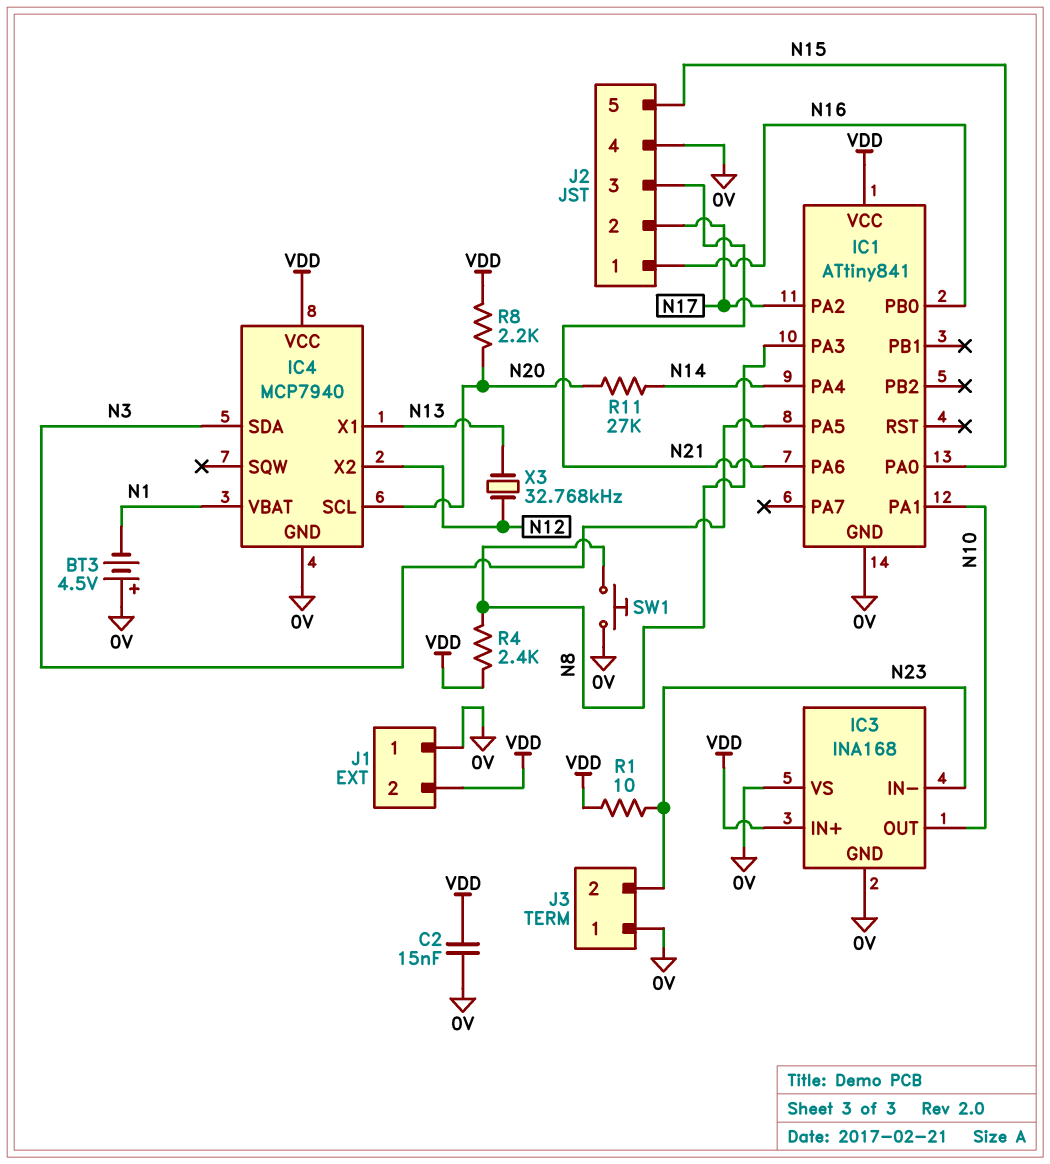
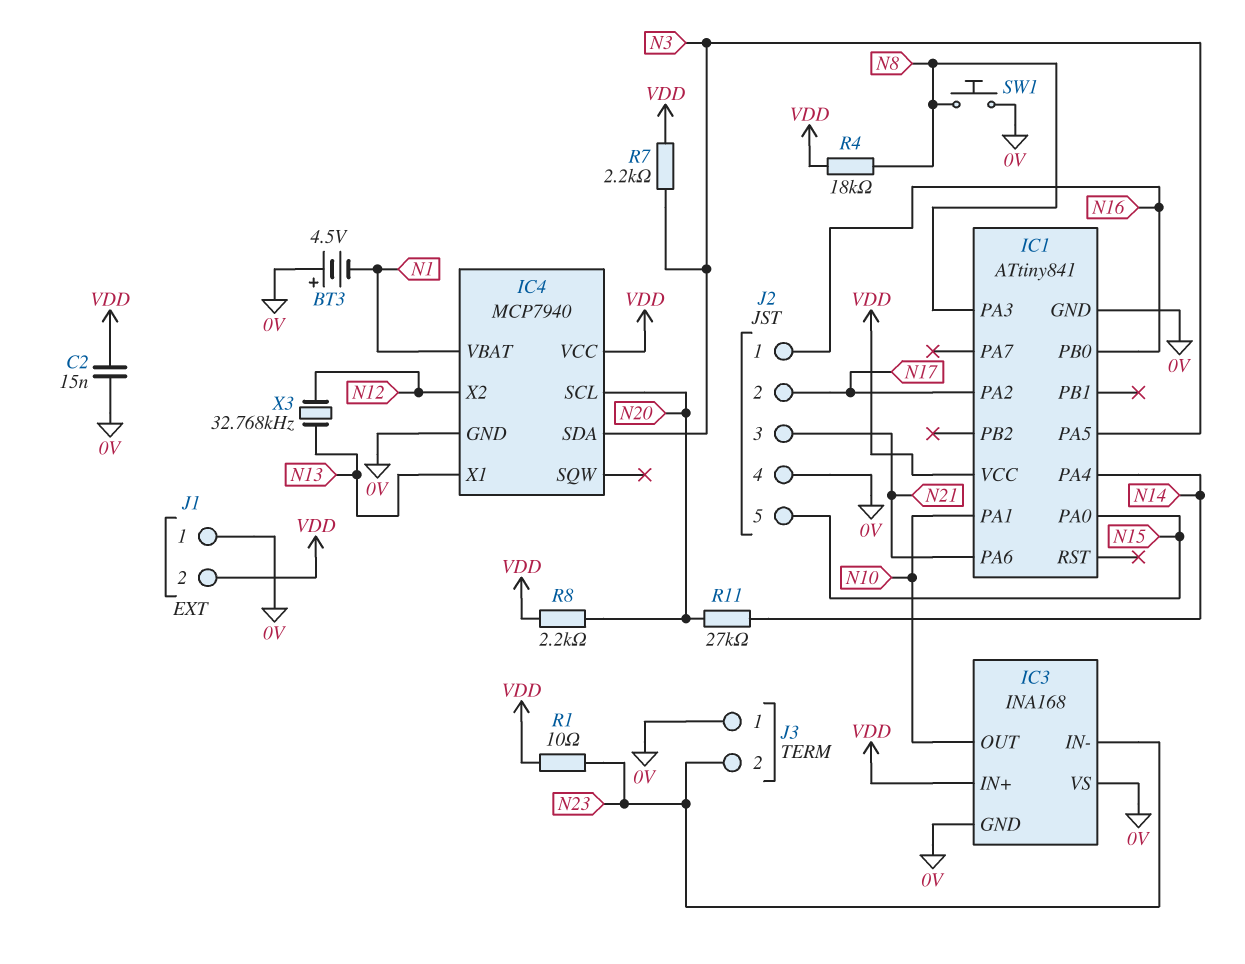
R4: 2.4k (N8, VDD) -> 18k (N8, VDD)
R7: none -> 2.2k (N3, VDD)

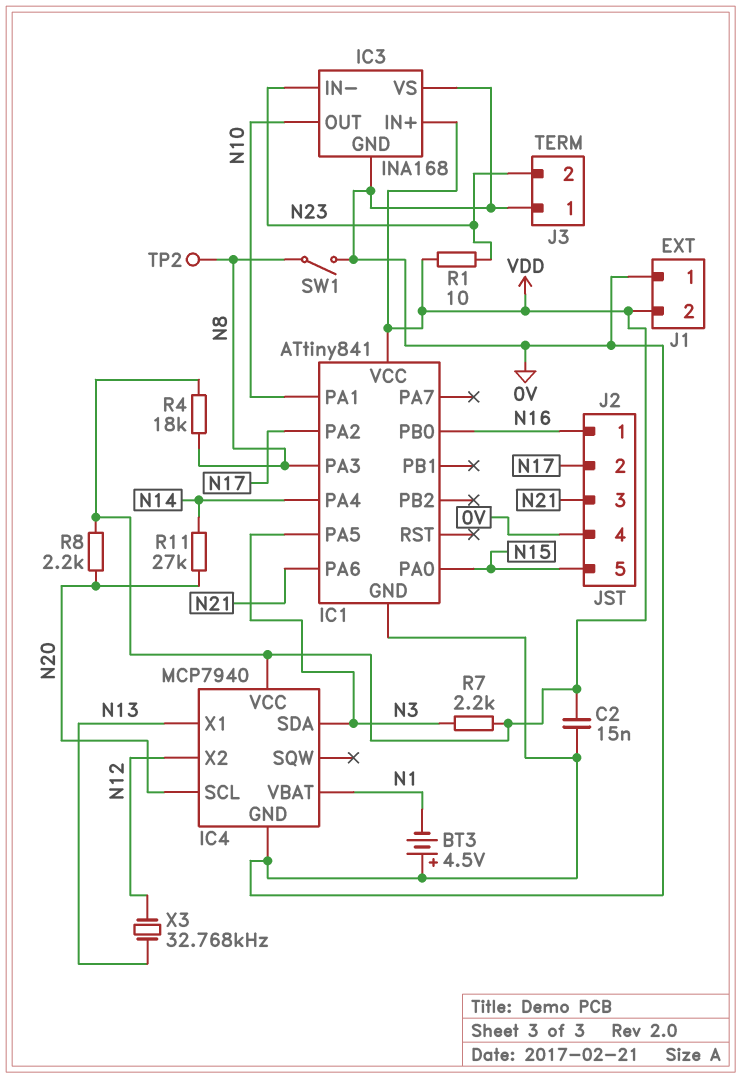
SW1: button (0V, N8) -> switch (0V, N8)
TP2: none -> test point (N8)

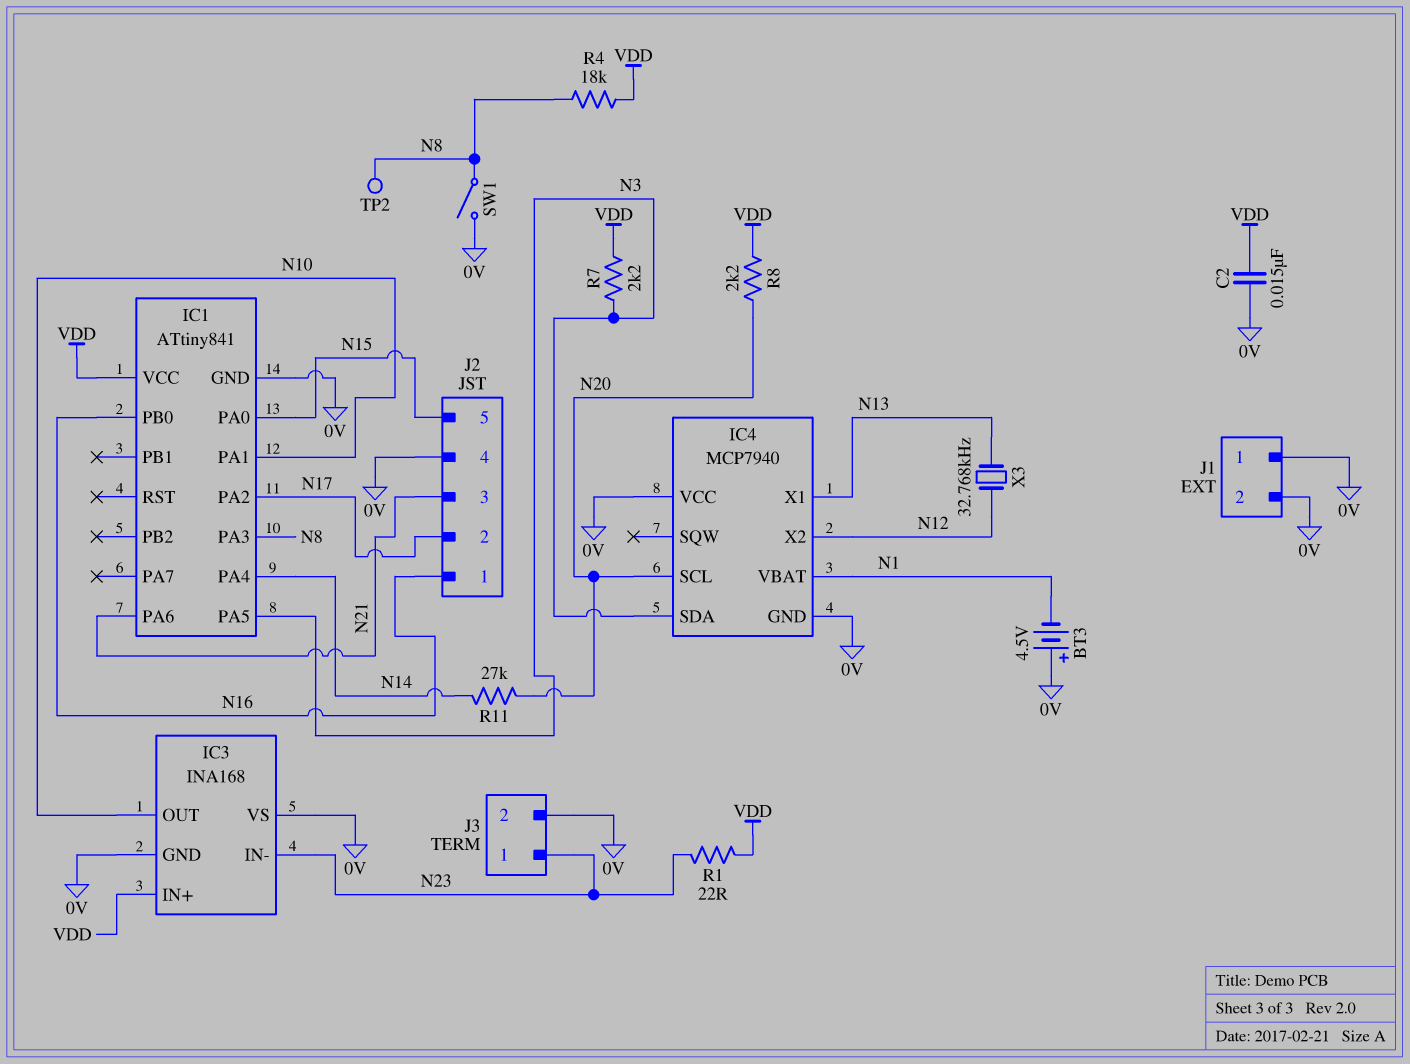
IC4 pin VCC: VDD -> 0V
J1 pin 2: VDD -> 0V
J3 pin 1: 0V -> N23
J3 pin 2: N23 -> 0V
R1: 10 (N23, VDD) -> 22 (N23, VDD)

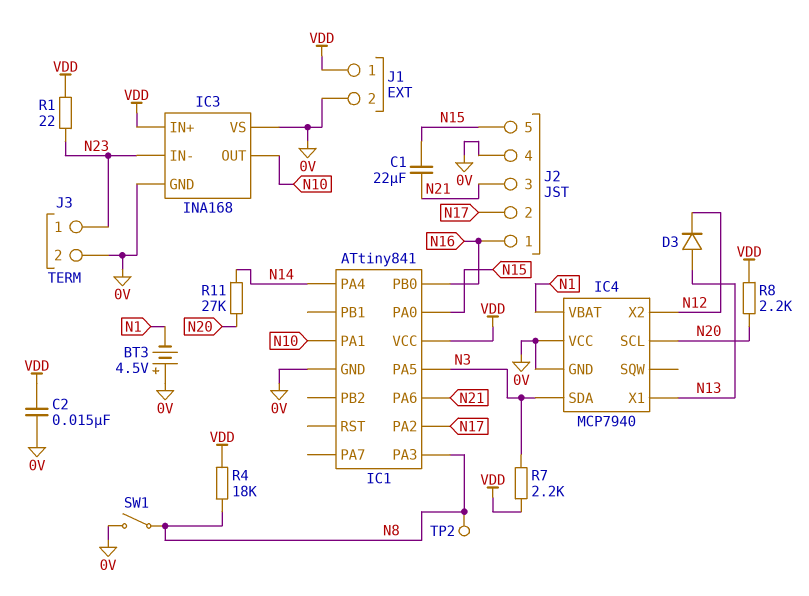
C1: none -> 22uF (N15, N21)
D3: none -> diode (A N13, K N12)
J1 pin 1: 0V -> VDD
X3: 32.768kHz (N12, N13) -> none

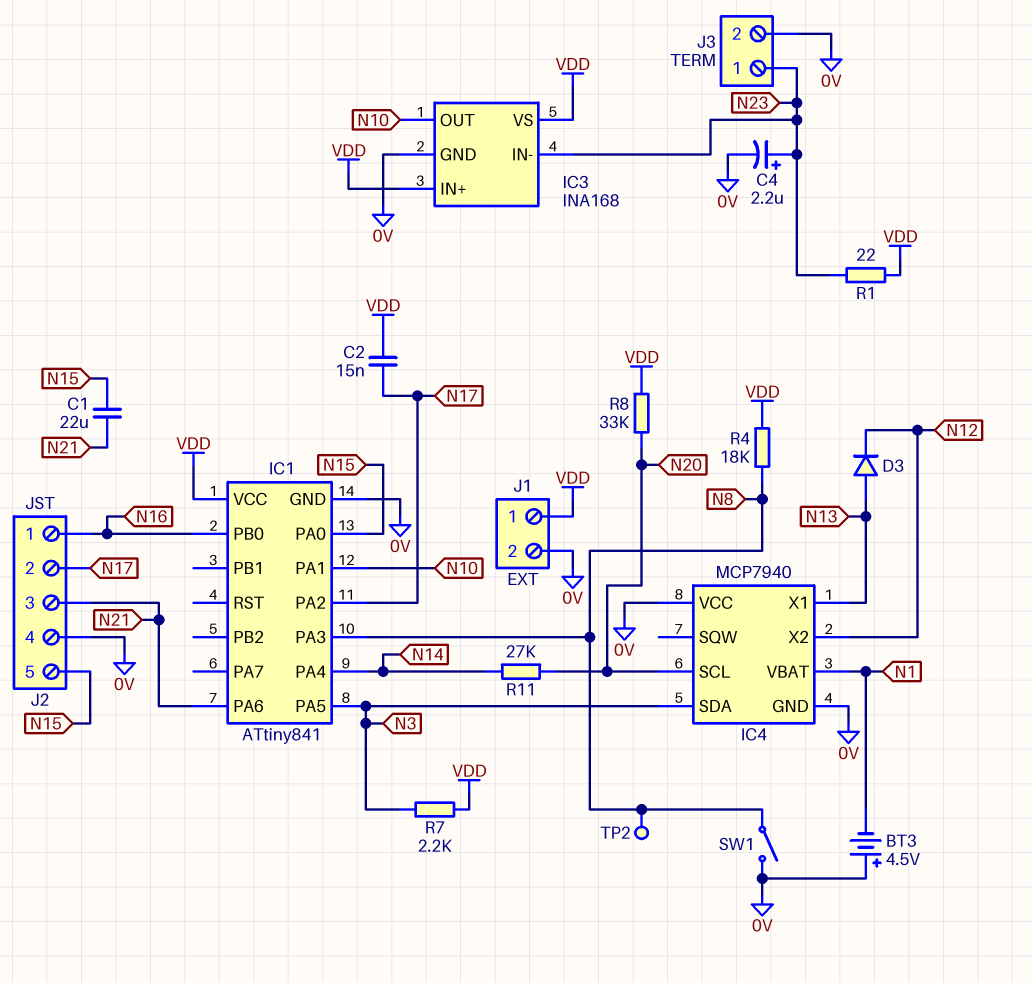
C2: 15nF (0V, VDD) -> 15nF (N17, VDD)
C4: none -> 2.2uF (plus N23, minus 0V)
IC3 pin VS: 0V -> VDD
R8: 2.2k (N20, VDD) -> 33k (N20, VDD)

